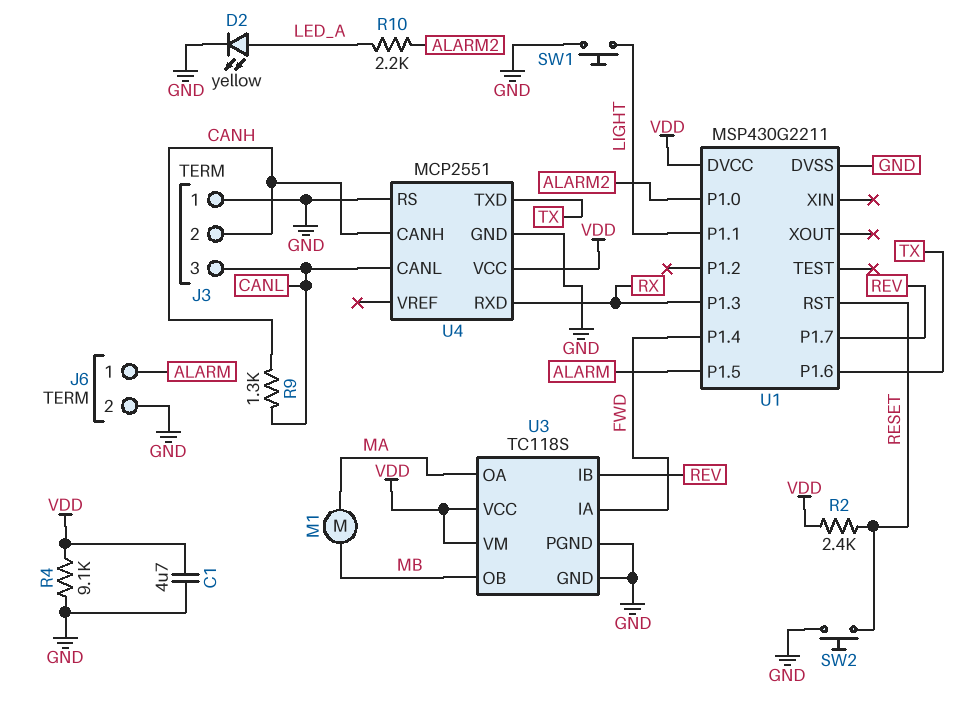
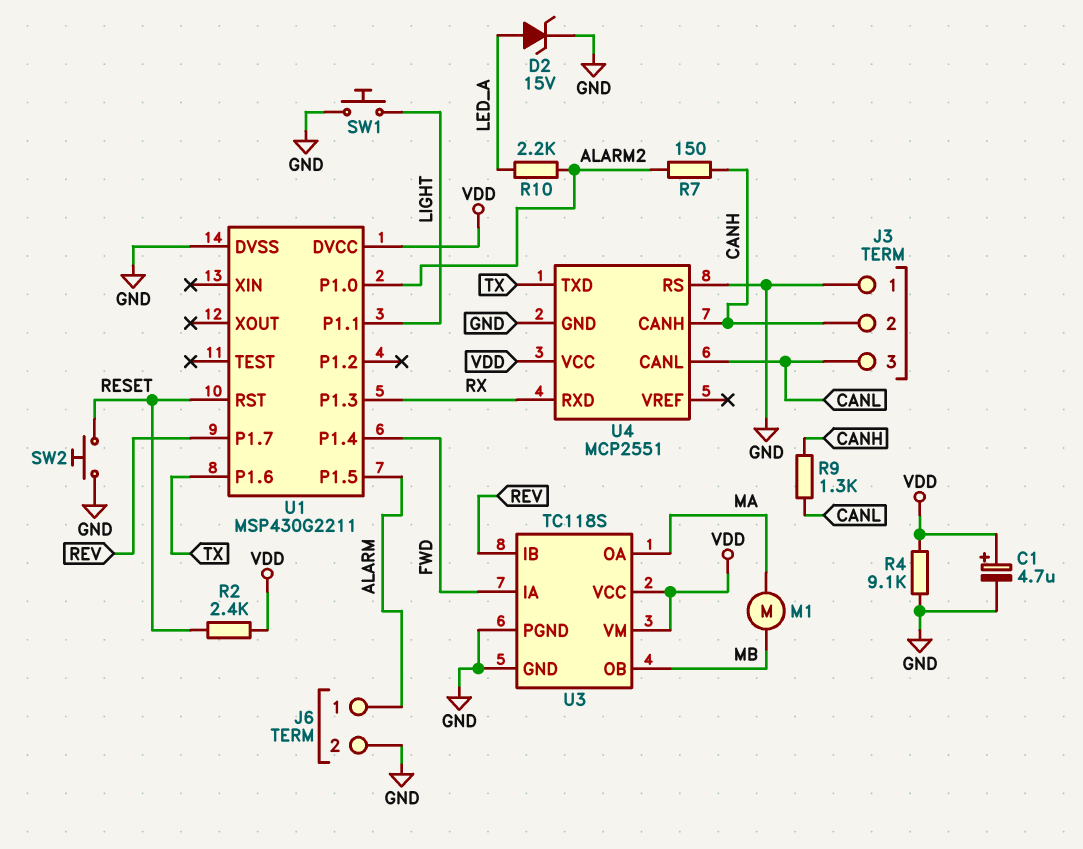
C1: 4.7uF (GND, VDD) -> 4.7uF (plus VDD, minus GND)
D2: LED yellow (A LED_A, K GND) -> zener 15V (A LED_A, K GND)
R7: none -> 150 (ALARM2, CANH)

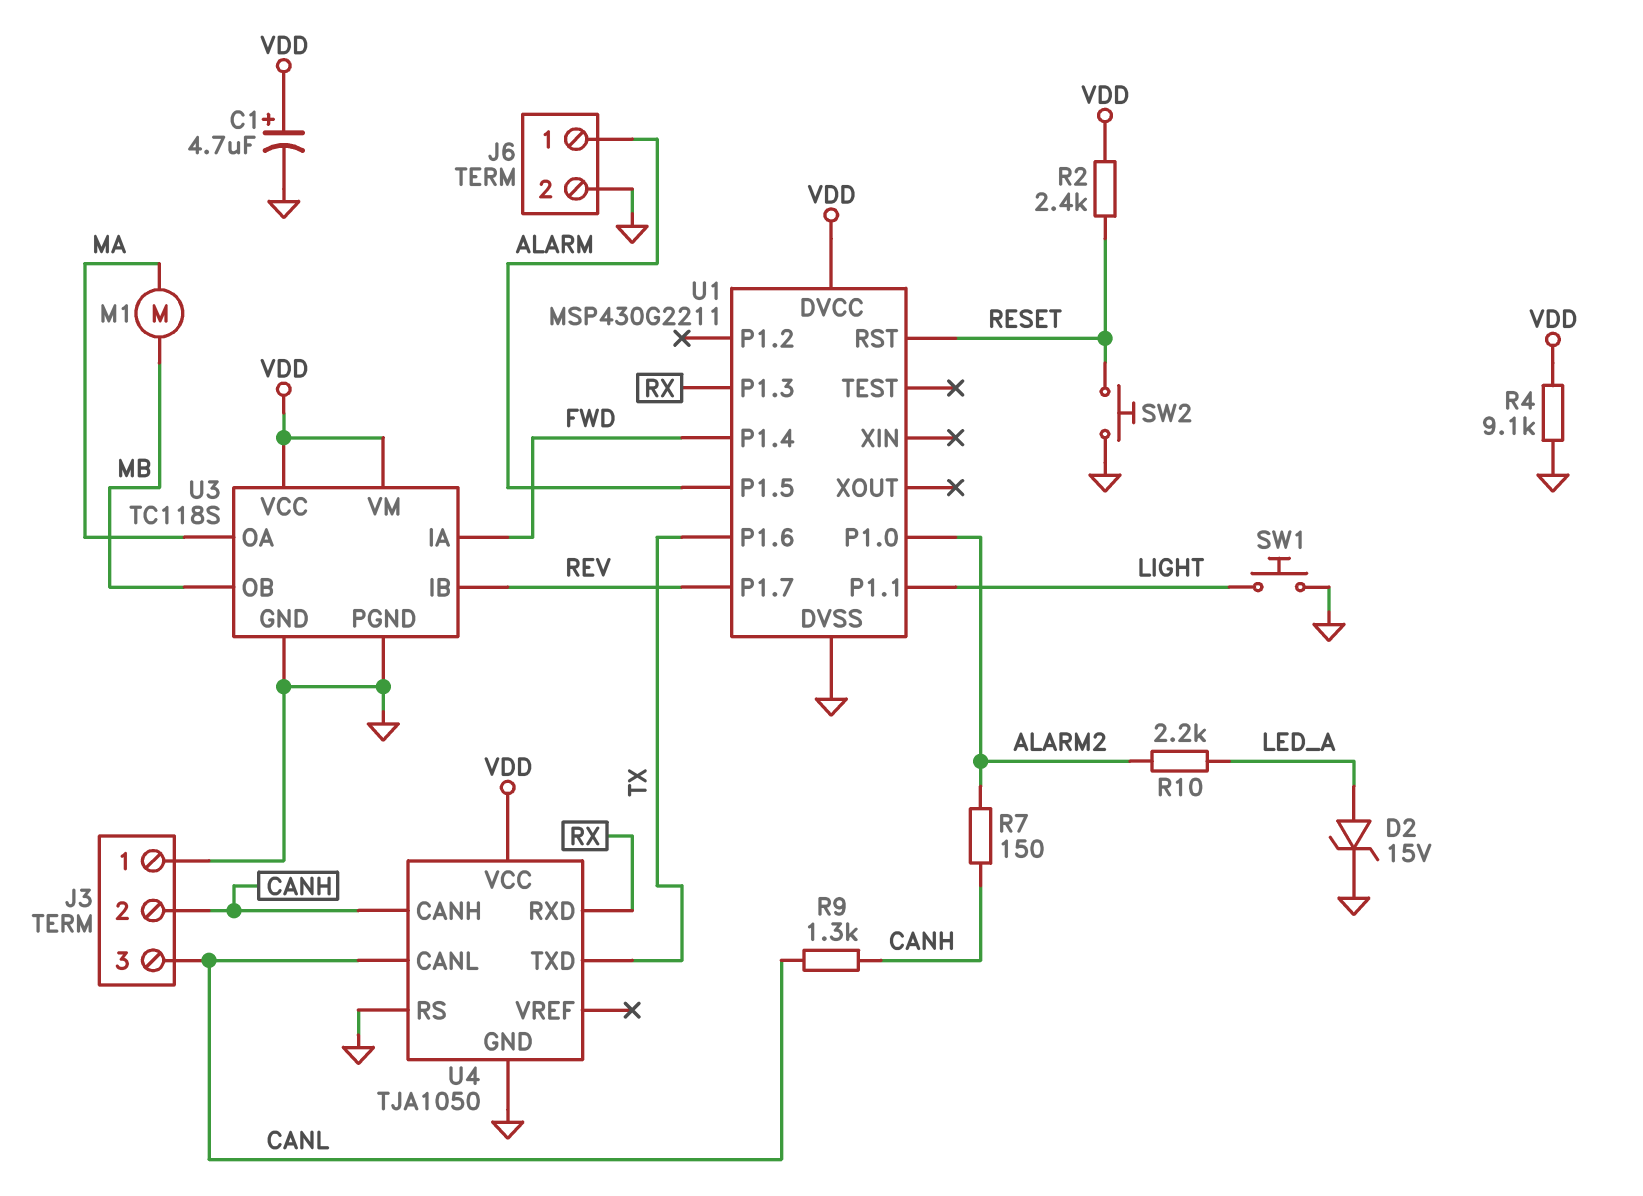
U4: MCP2551 -> TJA1050

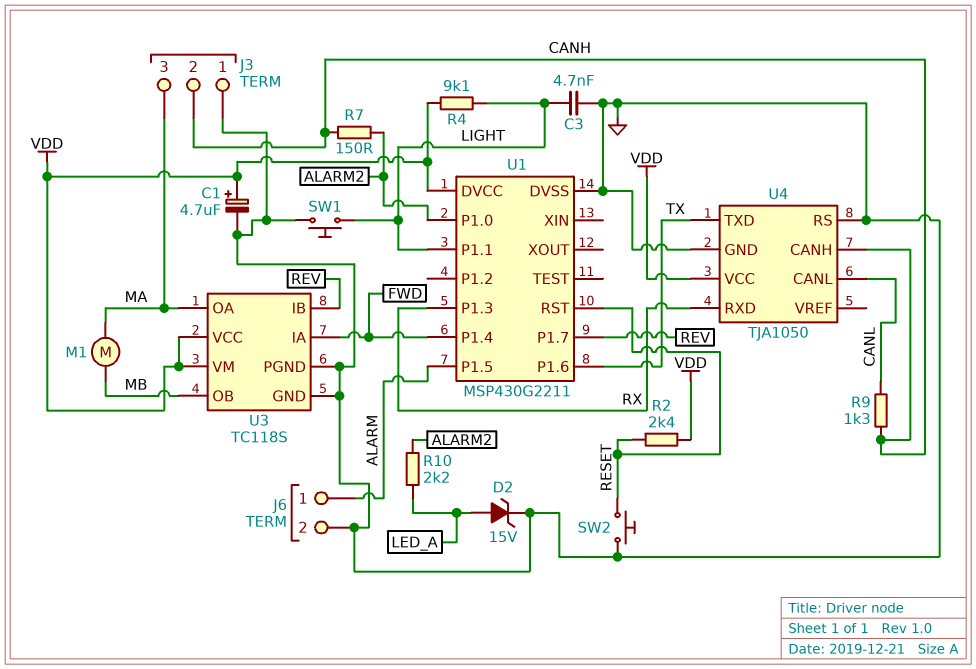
C3: none -> 4.7nF (GND, LIGHT)
J3 pin 3: CANL -> MA
R4: 9.1k (GND, VDD) -> 9.1k (LIGHT, VDD)

